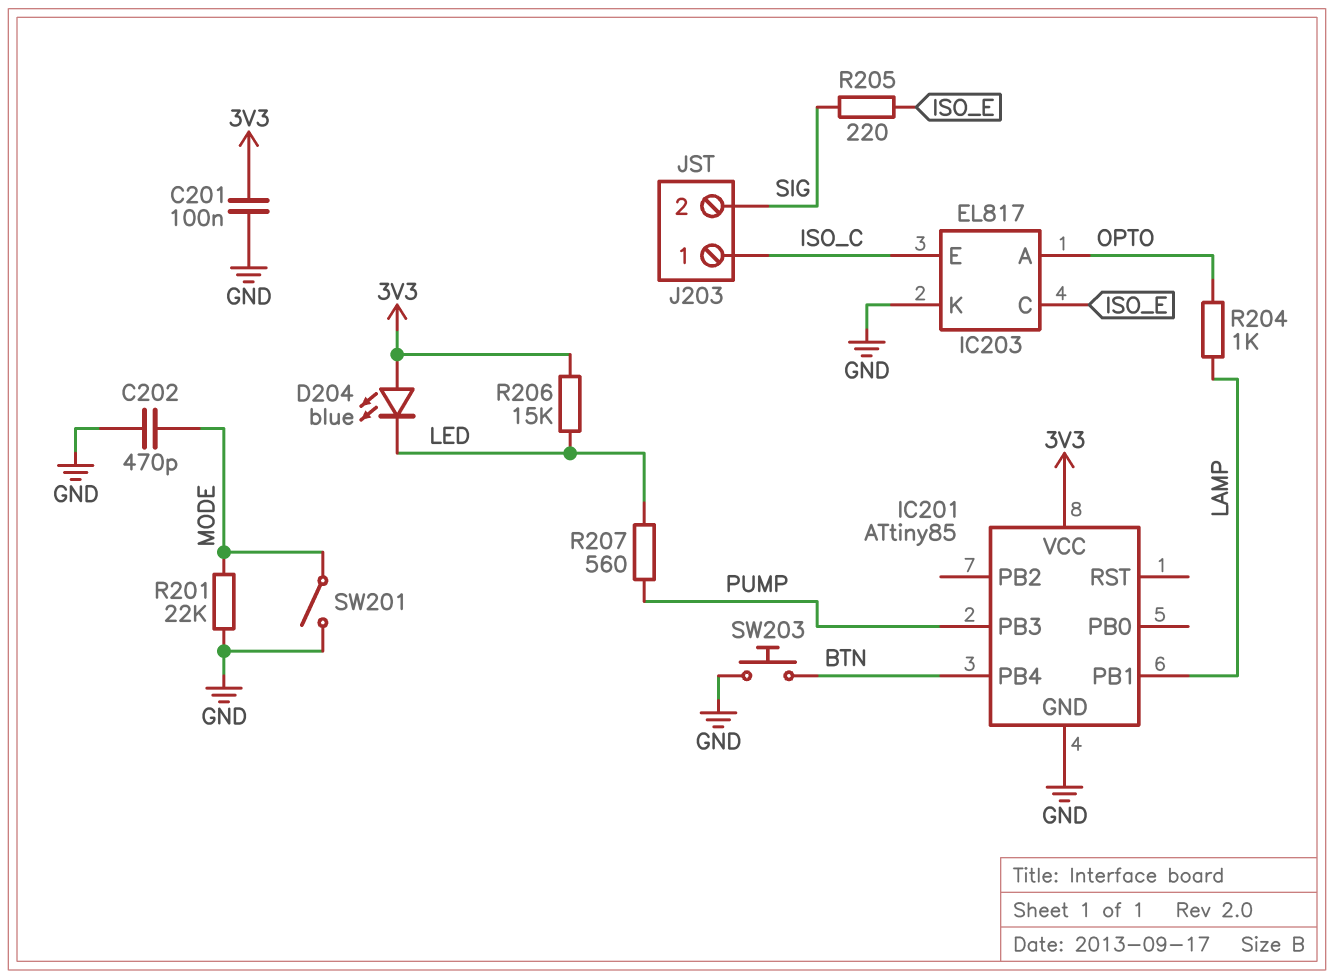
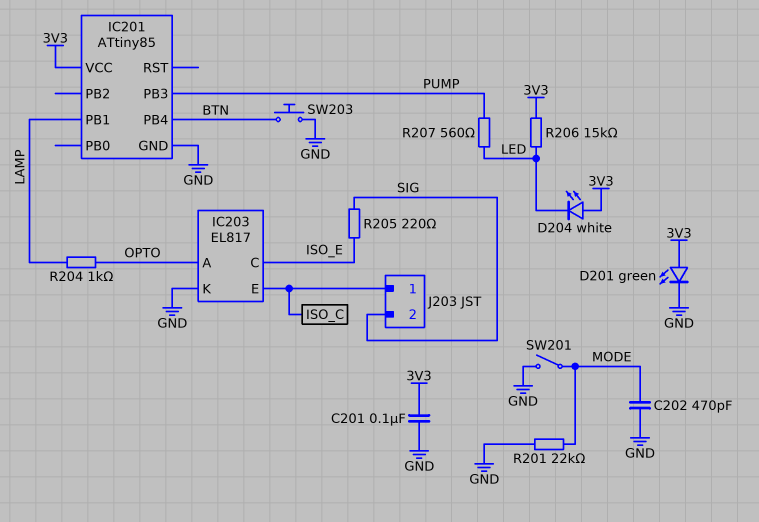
D201: none -> LED green (A 3V3, K GND)
D204: LED blue (A 3V3, K LED) -> LED white (A 3V3, K LED)

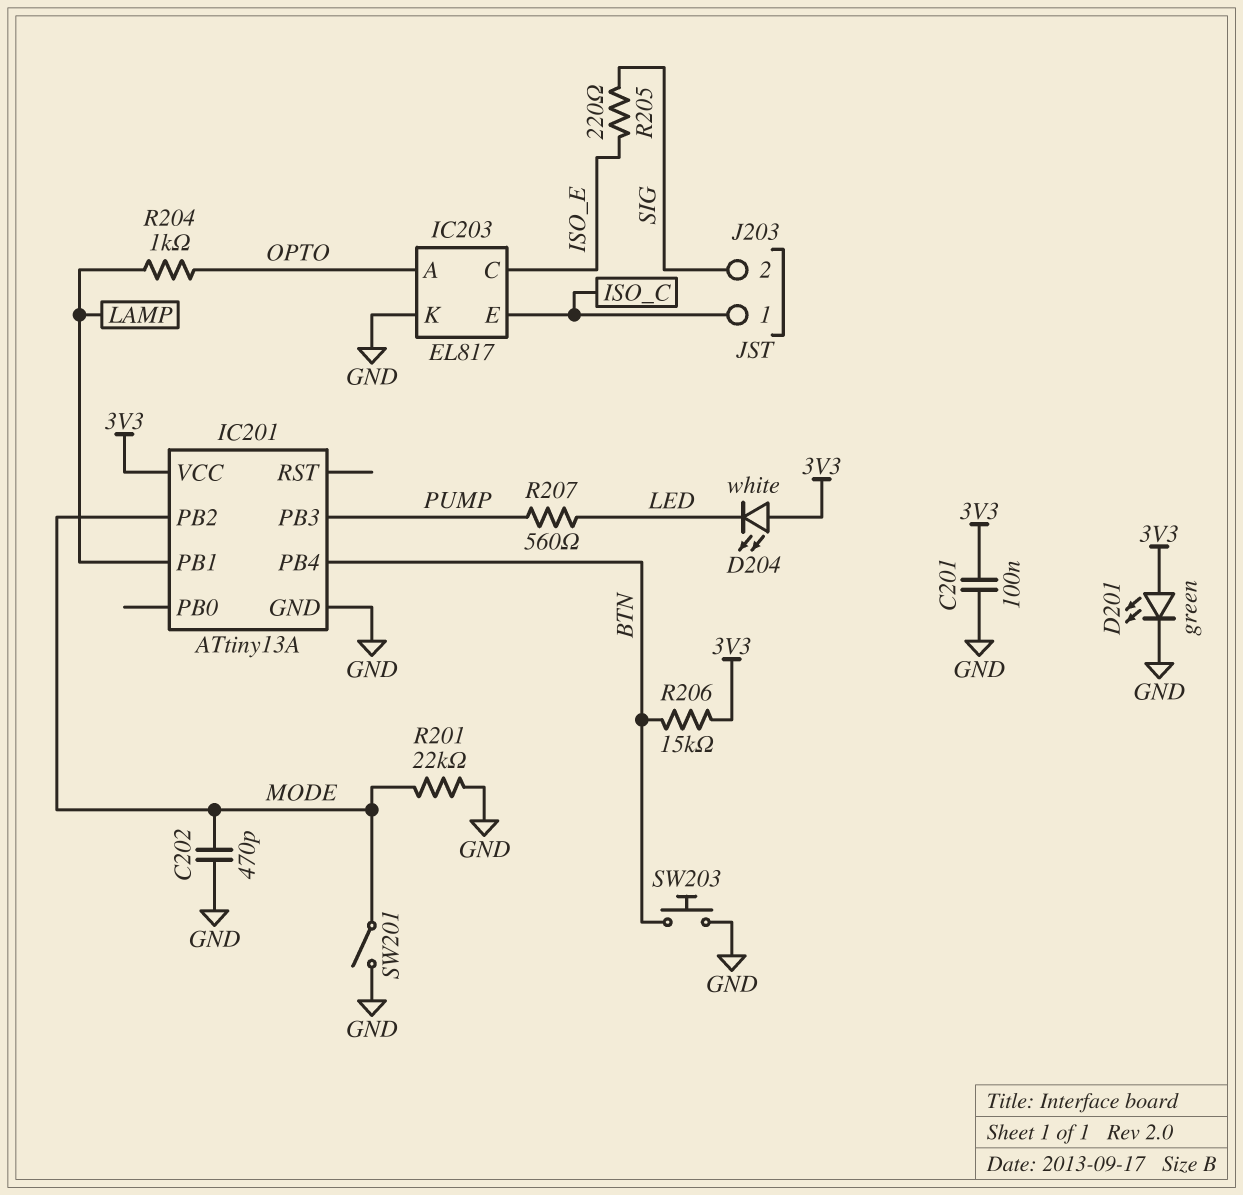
IC201: ATtiny85 -> ATtiny13A
IC201 pin PB2: none -> MODE
R206: 15k (3V3, LED) -> 15k (3V3, BTN)

